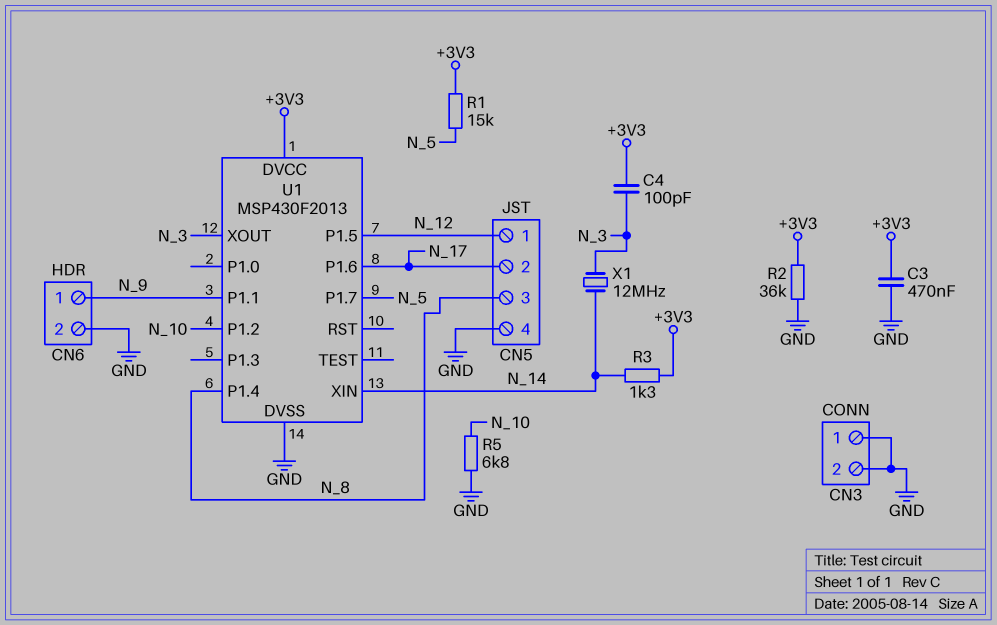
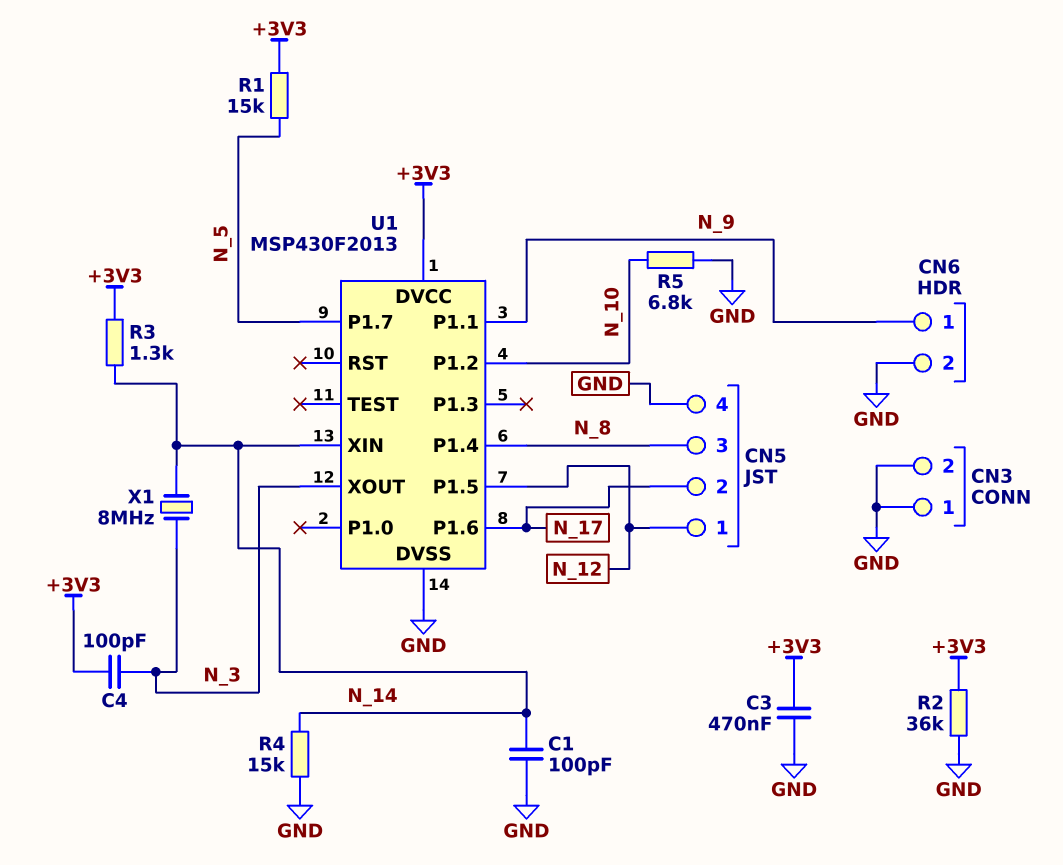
C1: none -> 100pF (GND, N_14)
R4: none -> 15k (GND, N_14)
X1: 12MHz (N_3, N_14) -> 8MHz (N_3, N_14)

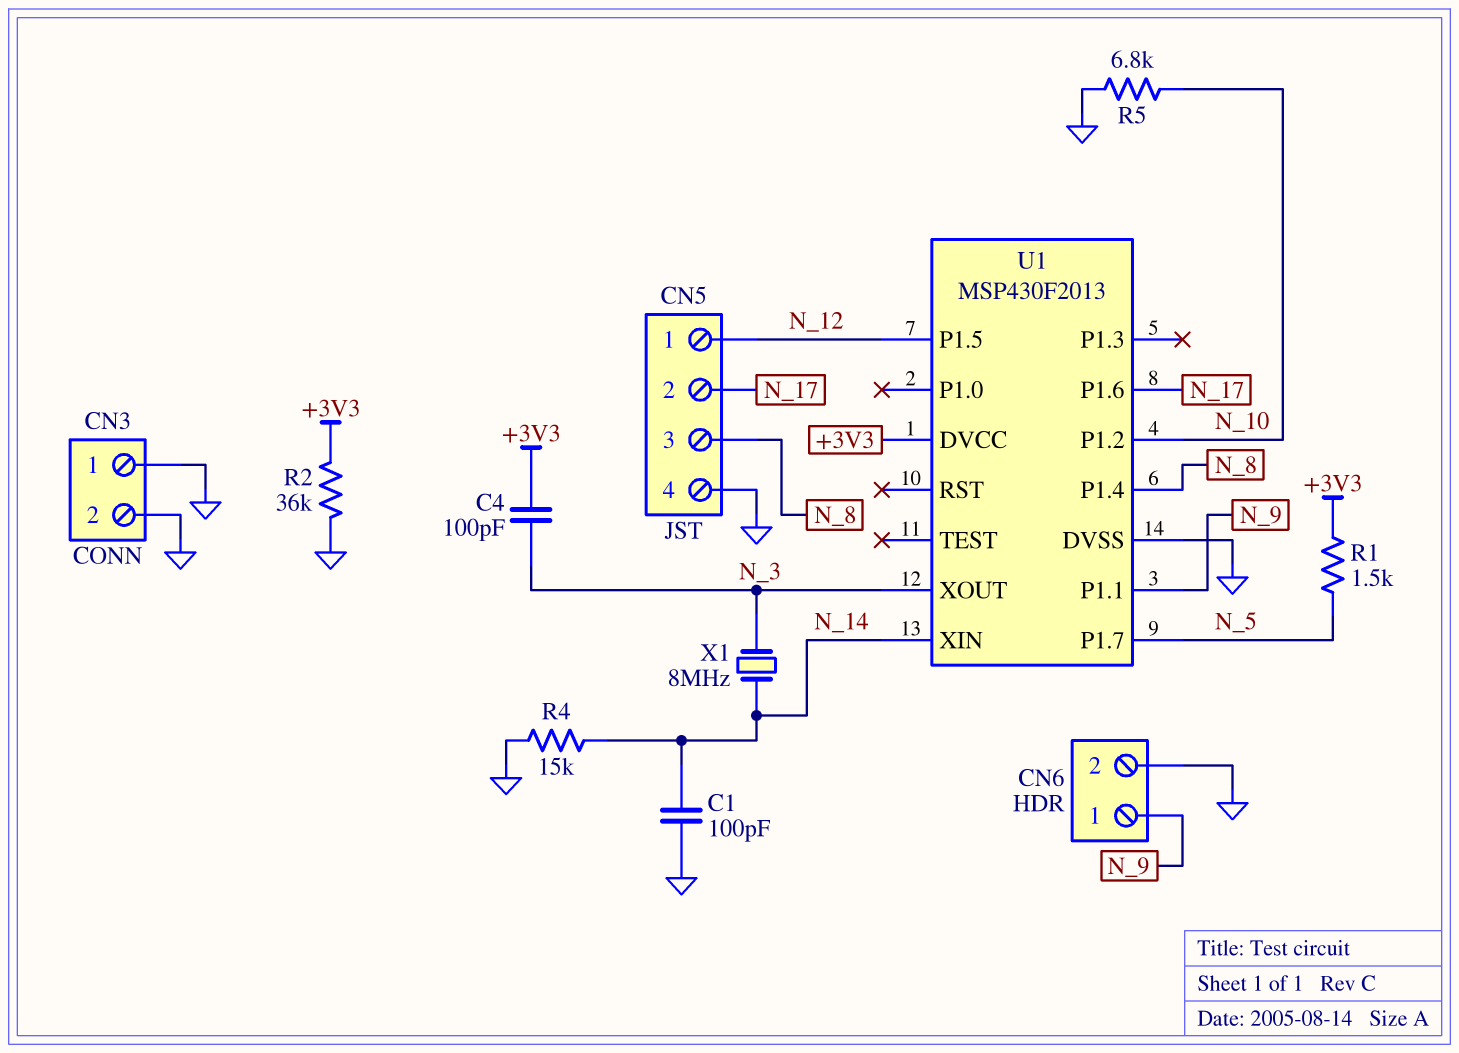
C3: 470nF (+3V3, GND) -> none
R1: 15k (+3V3, N_5) -> 1.5k (+3V3, N_5)
R3: 1.3k (+3V3, N_14) -> none

